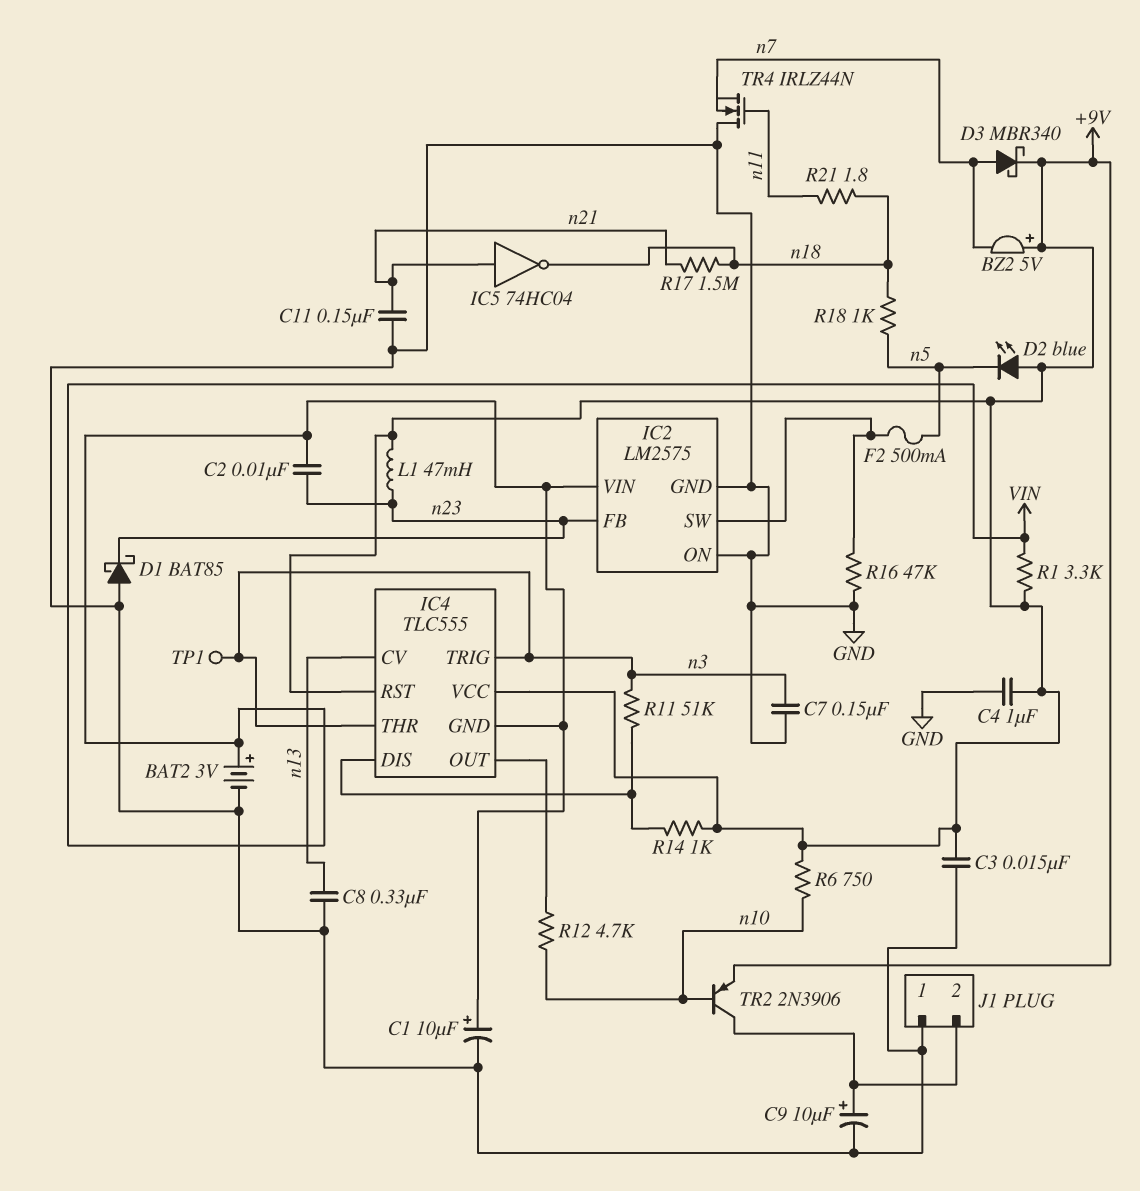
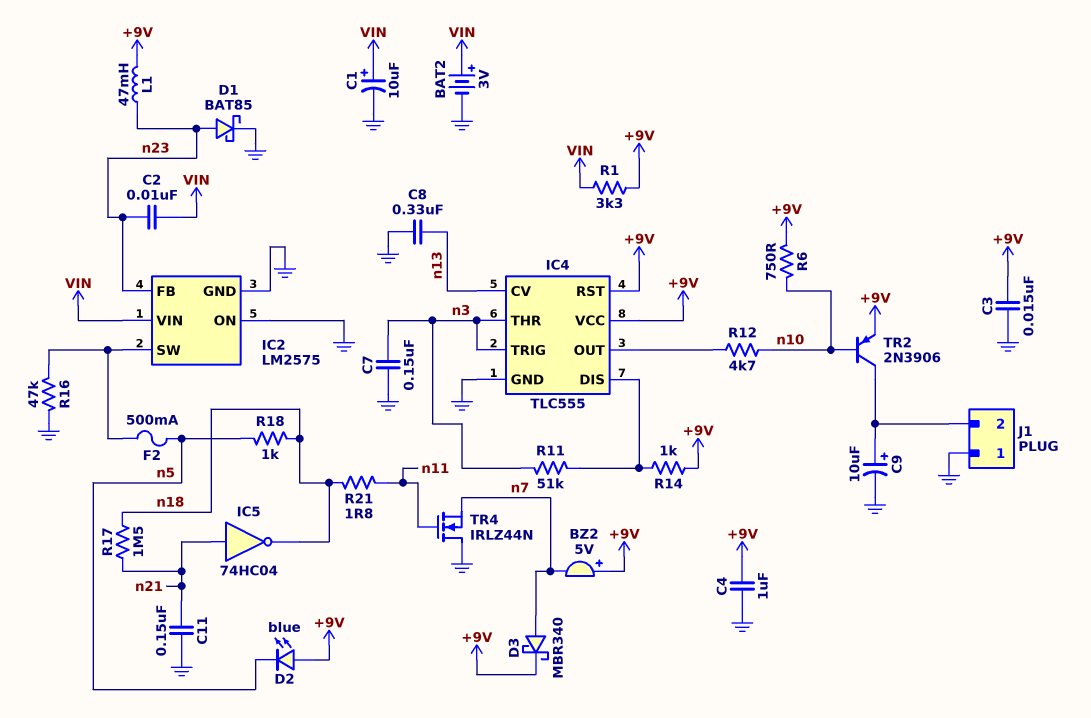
D1: schottky BAT85 (A GND, K n23) -> schottky BAT85 (A n23, K GND)
IC4 pin GND: VIN -> GND
TP1: test point (n3) -> none

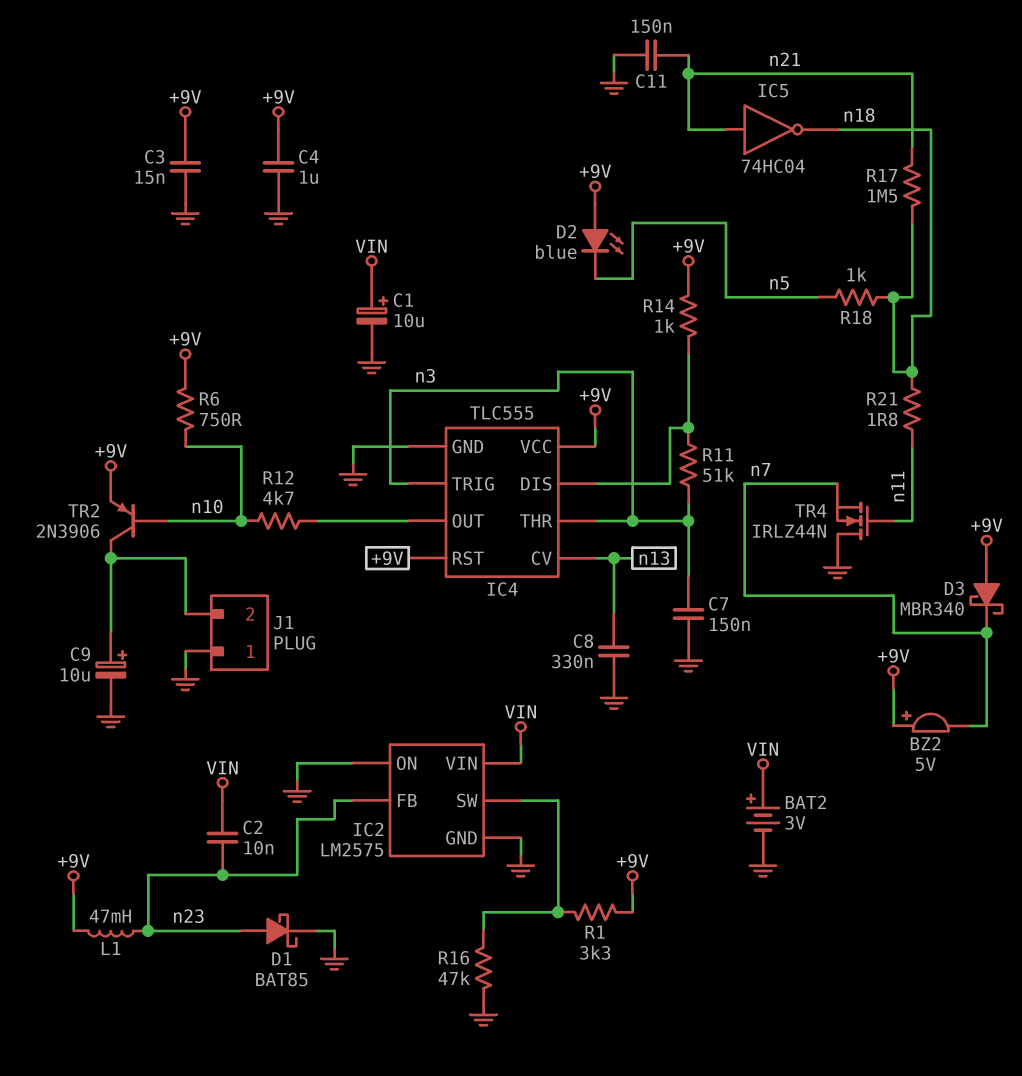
D3: schottky MBR340 (A n7, K +9V) -> schottky MBR340 (A +9V, K n7)
F2: 500mA (IC2/SW, n5) -> none
R1: 3.3k (+9V, VIN) -> 3.3k (+9V, IC2/SW)

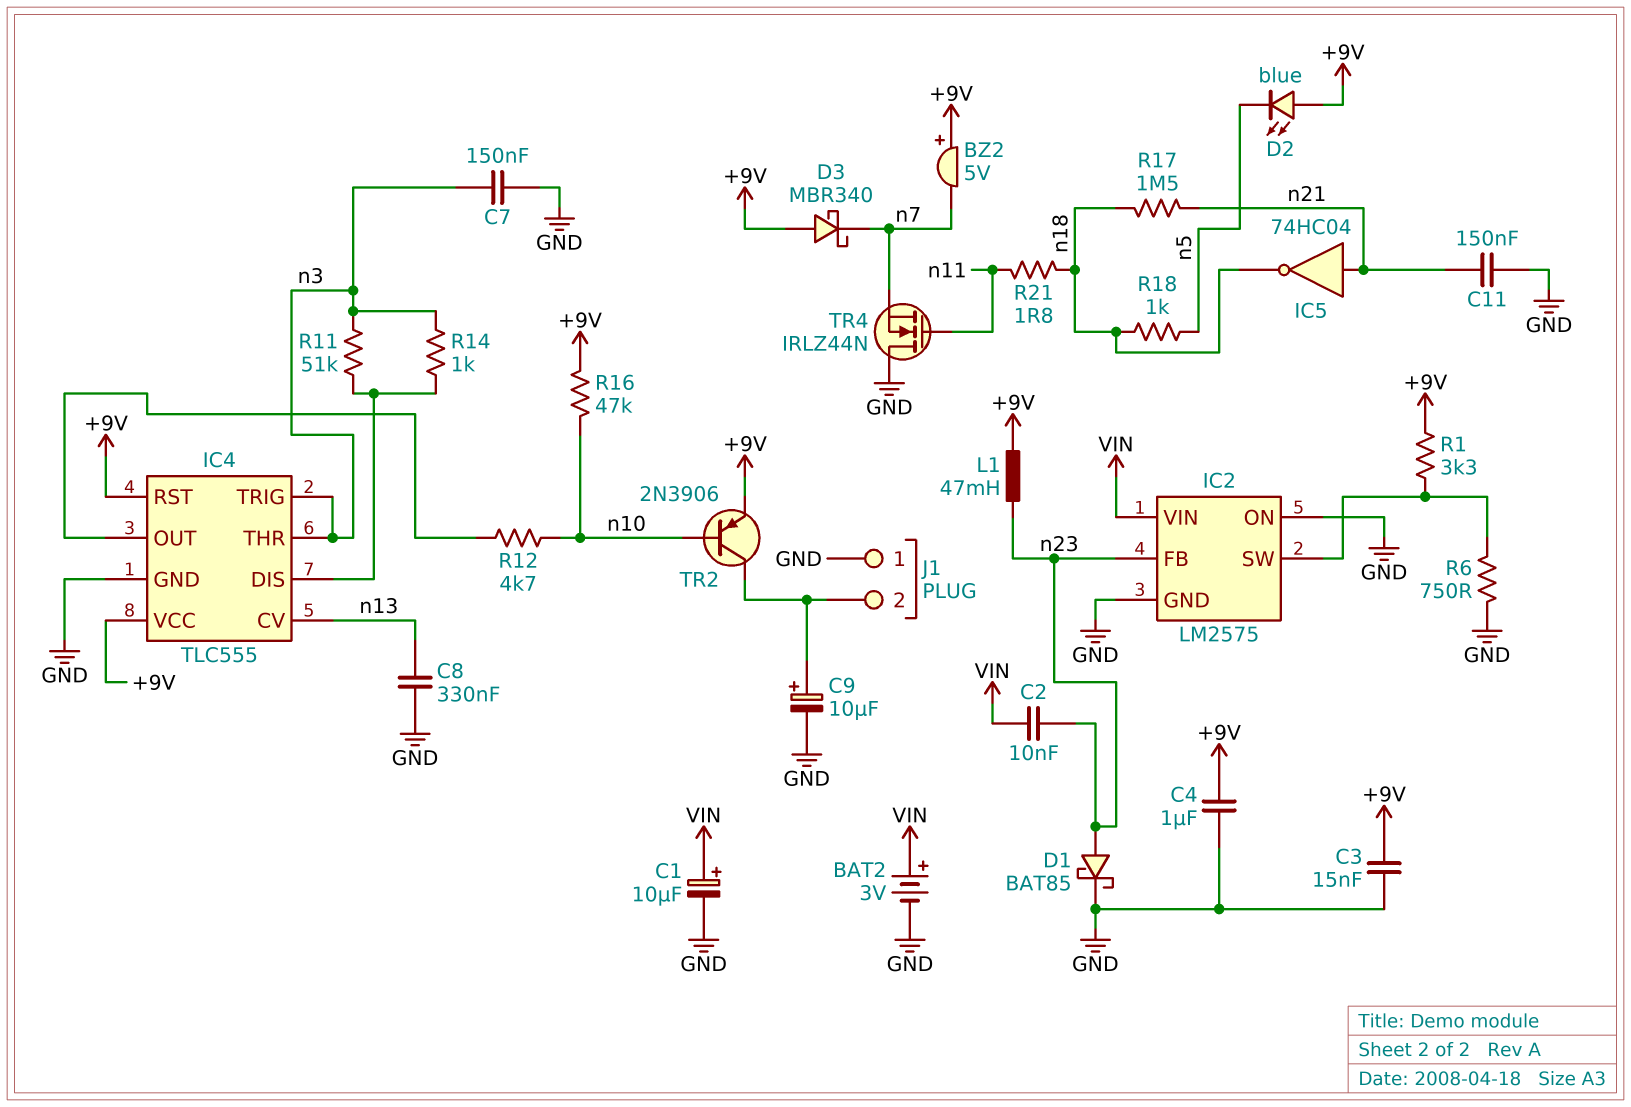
R6: 750 (+9V, n10) -> 750 (GND, IC2/SW)
R14: 1k (+9V, IC4/DIS) -> 1k (IC4/DIS, n3)
R16: 47k (GND, IC2/SW) -> 47k (+9V, n10)

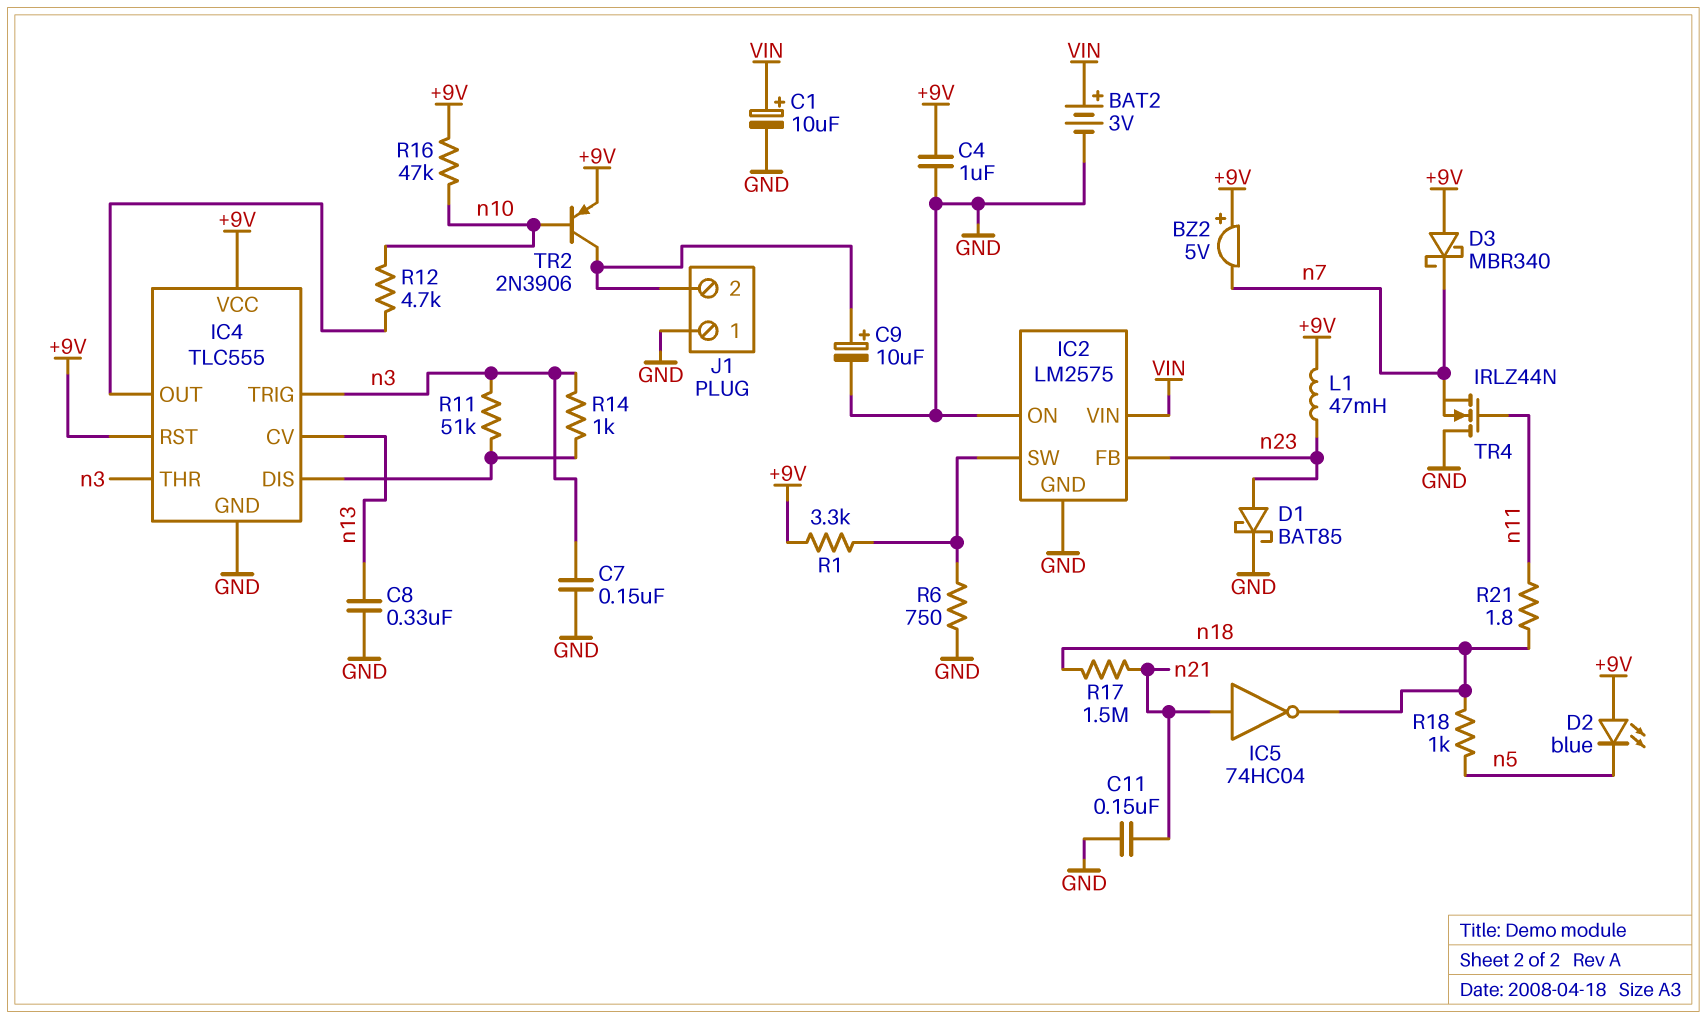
C2: 10nF (VIN, n23) -> none
C3: 15nF (+9V, GND) -> none

